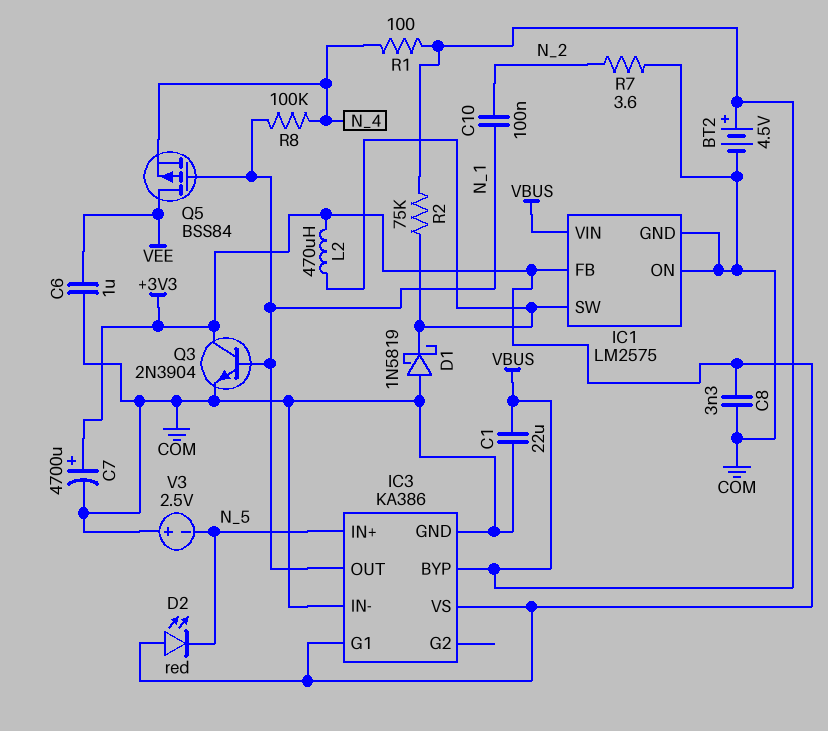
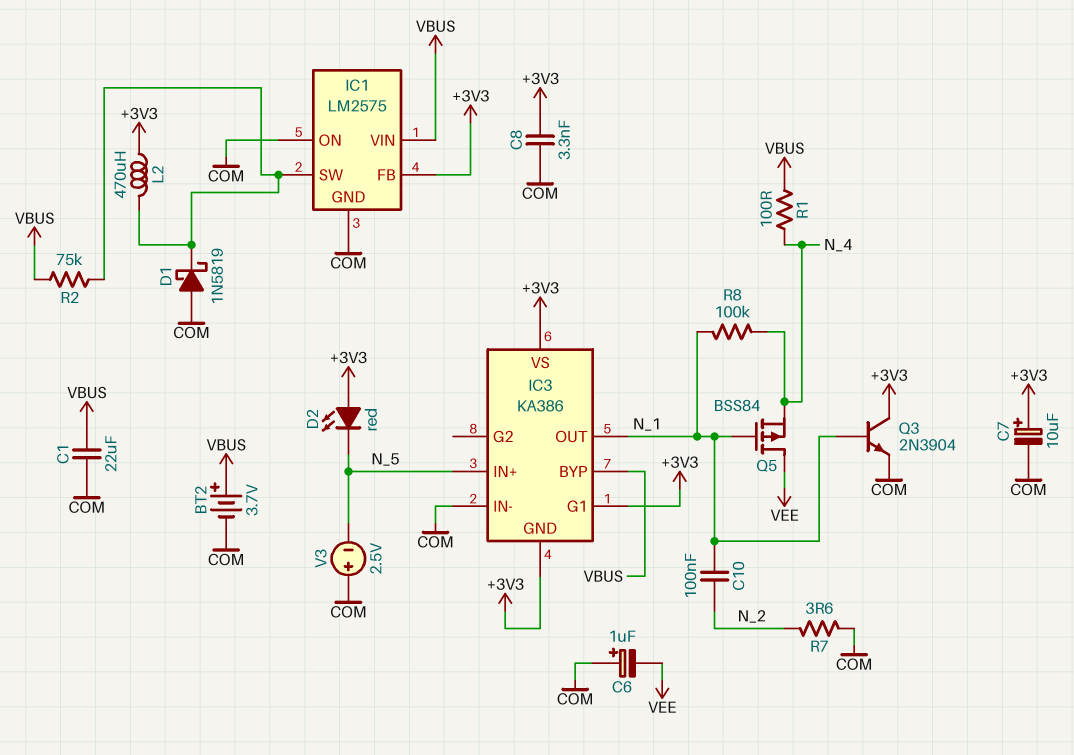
BT2: 4.5V (plus VBUS, minus COM) -> 3.7V (plus VBUS, minus COM)
C6: 1uF (COM, VEE) -> 1uF (plus COM, minus VEE)
C7: 4700uF (plus +3V3, minus COM) -> 10uF (plus +3V3, minus COM)
IC3 pin GND: COM -> +3V3

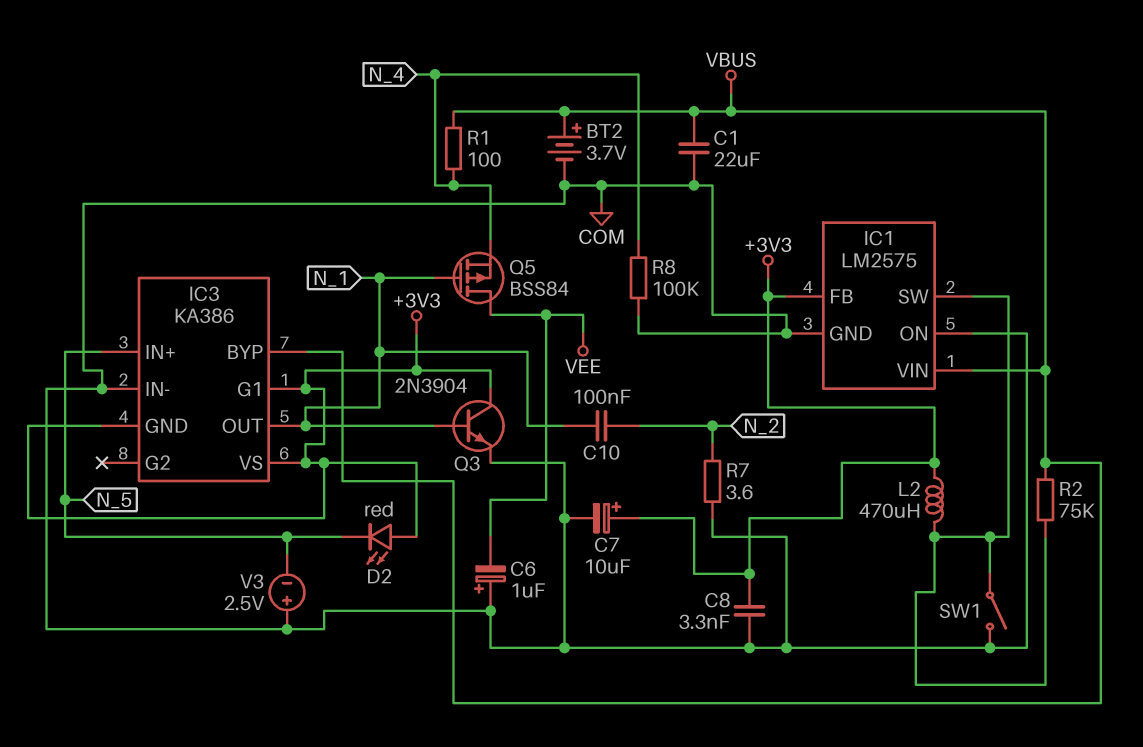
D1: schottky 1N5819 (A COM, K IC1/SW) -> none
R8: 100k (N_1, N_4) -> 100k (COM, N_4)
SW1: none -> switch (COM, IC1/SW)

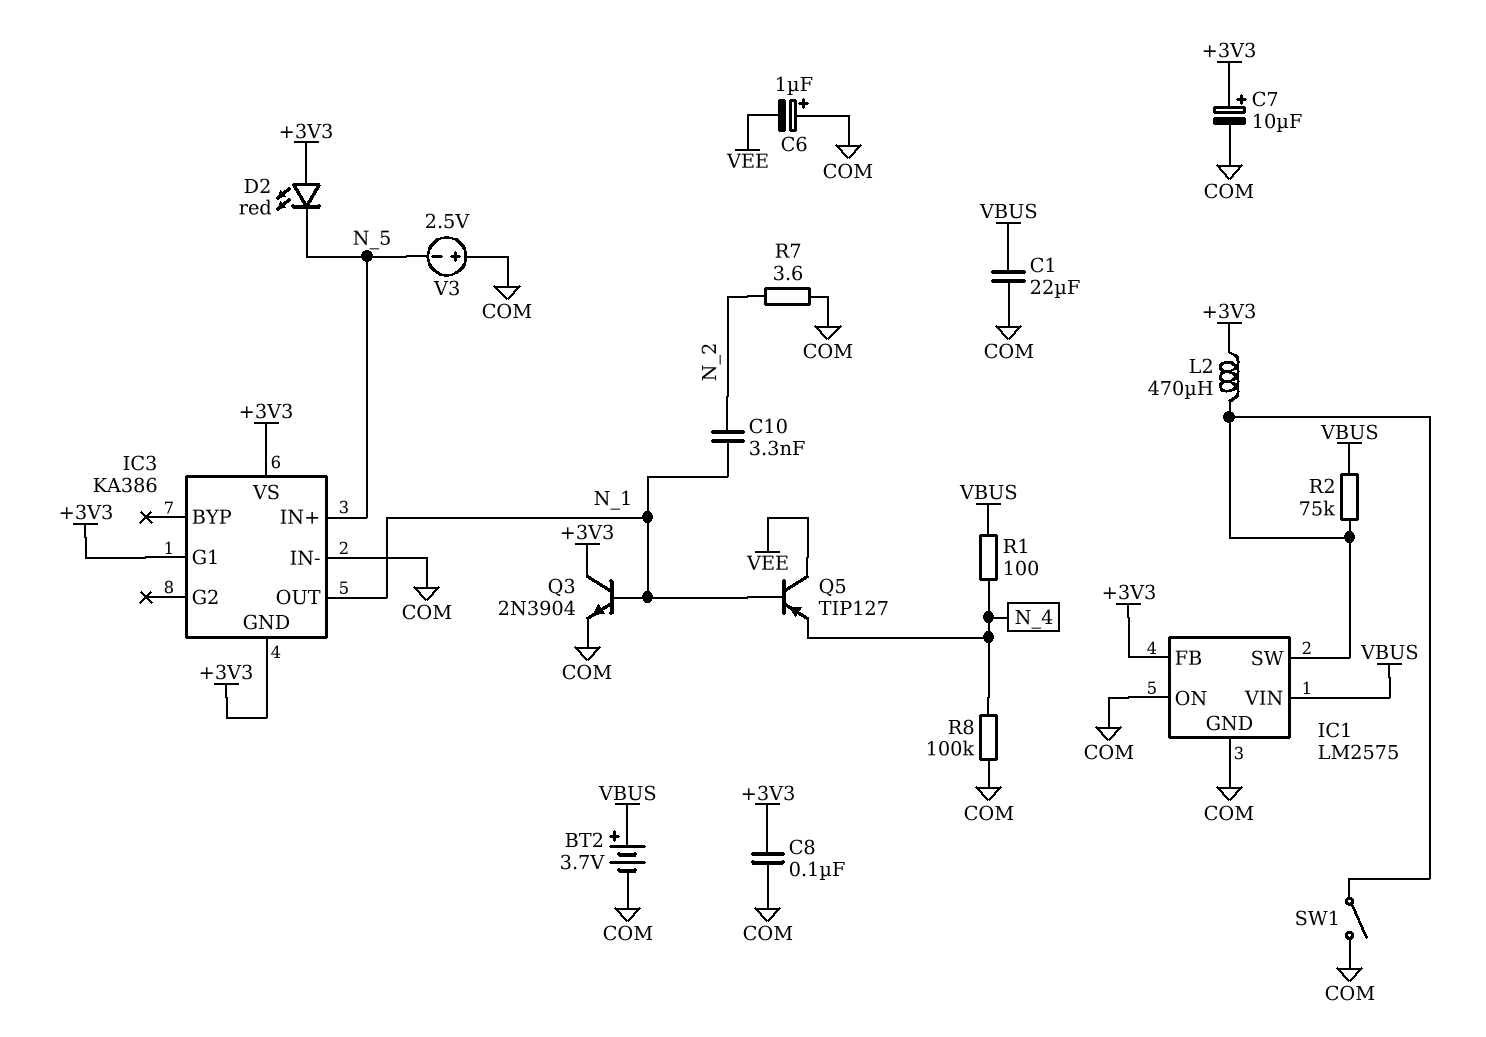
C8: 3.3nF (+3V3, COM) -> 100nF (+3V3, COM)
C10: 100nF (N_1, N_2) -> 3.3nF (N_1, N_2)
IC3 pin BYP: VBUS -> none
Q5: PMOS BSS84 (G N_1, D VEE, S N_4) -> PNP TIP127 (B N_1, C VEE, E N_4)

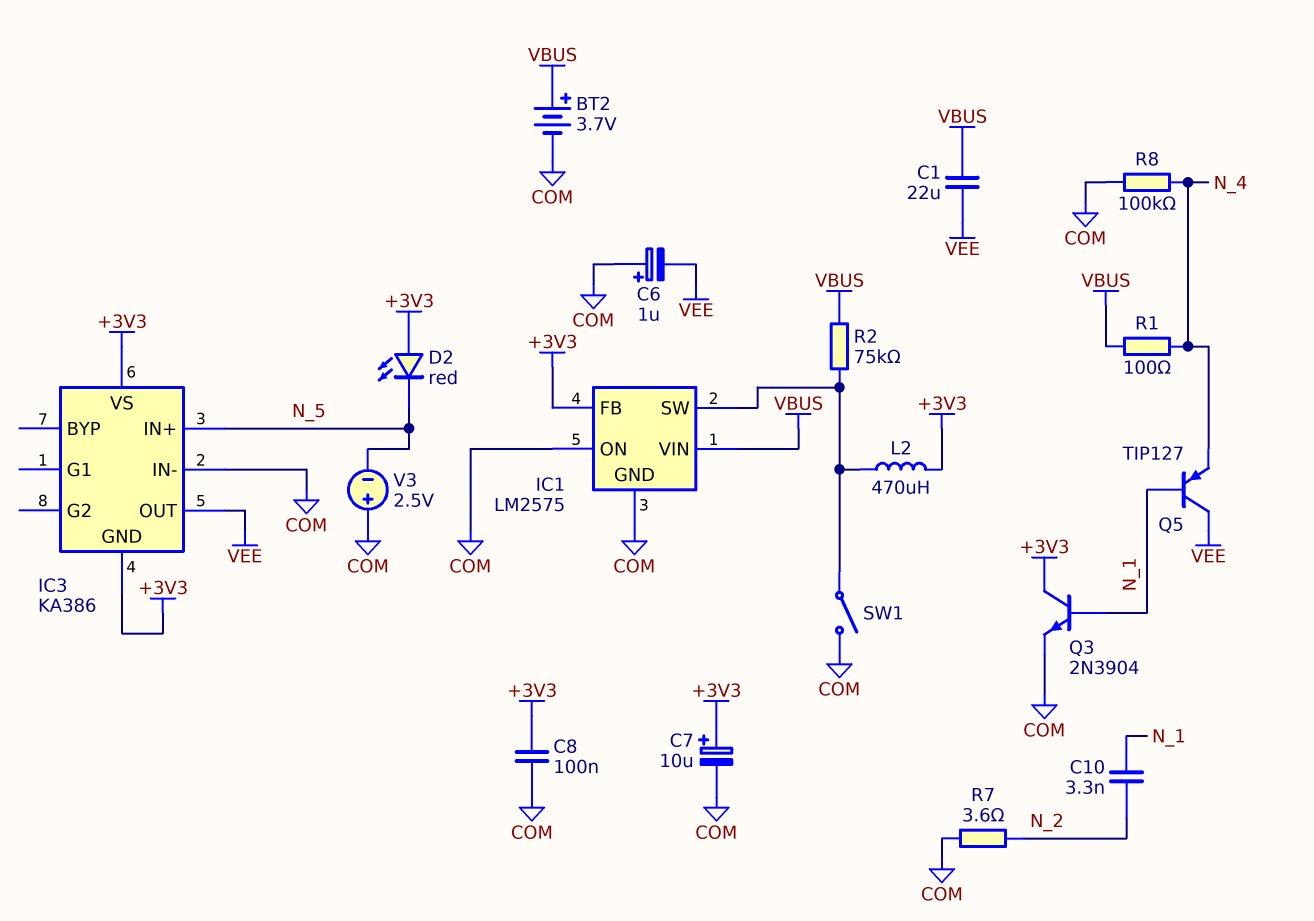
C1: 22uF (COM, VBUS) -> 22uF (VBUS, VEE)
IC3 pin G1: +3V3 -> none
IC3 pin OUT: N_1 -> VEE

